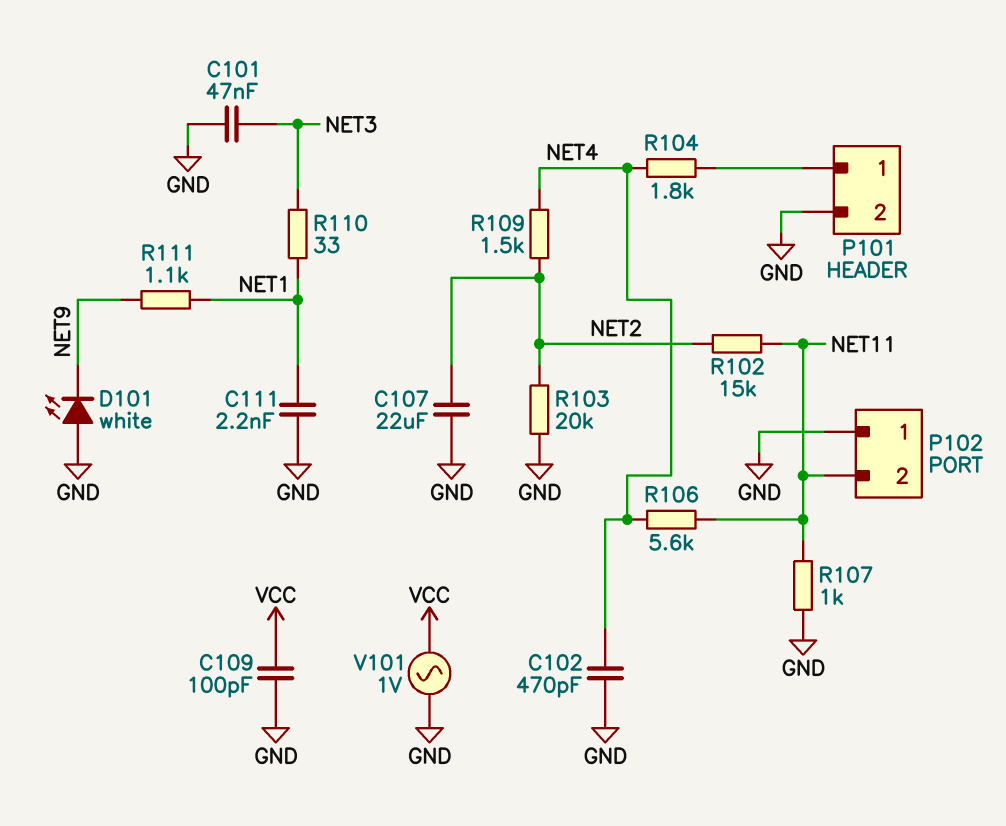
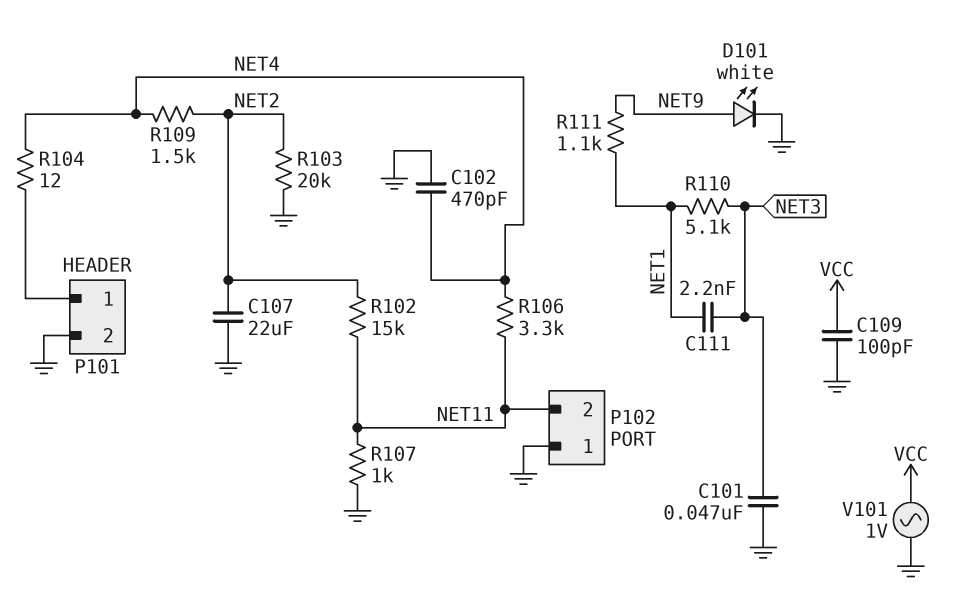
C111: 2.2nF (GND, NET1) -> 2.2nF (NET1, NET3)
D101: LED white (A GND, K NET9) -> LED white (A NET9, K GND)
R104: 1.8k (NET4, P101/1) -> 12 (NET4, P101/1)
R106: 5.6k (NET4, NET11) -> 3.3k (NET4, NET11)
R110: 33 (NET1, NET3) -> 5.1k (NET1, NET3)

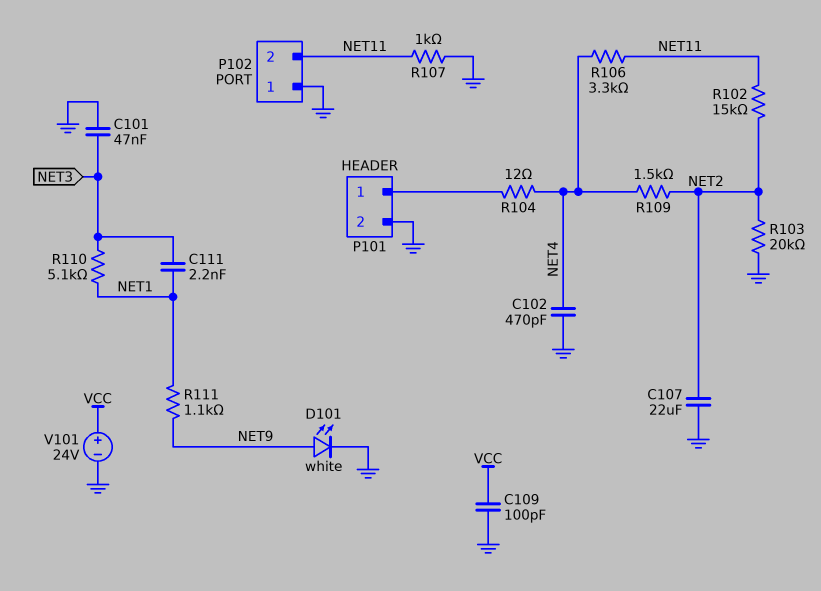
V101: AC 1V (GND, VCC) -> 24V (plus VCC, minus GND)

